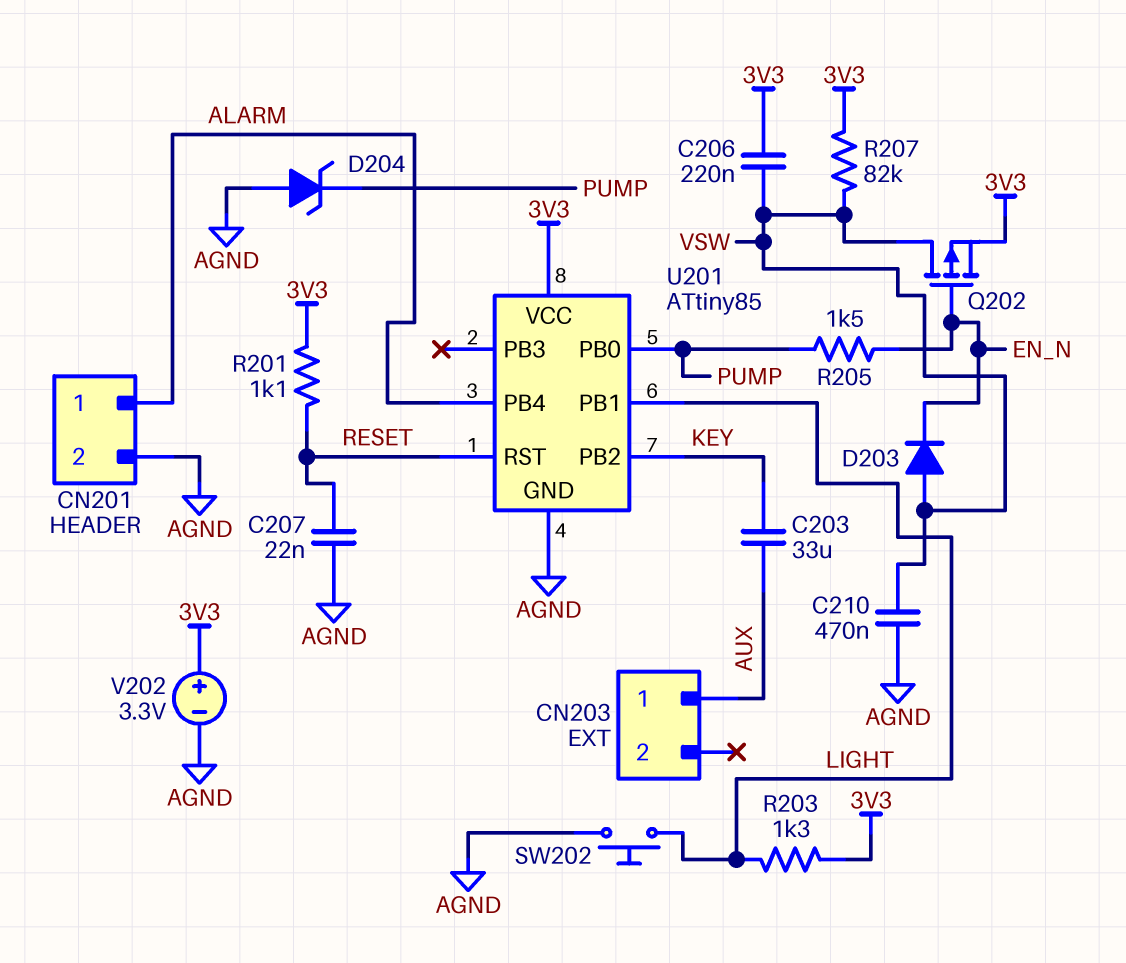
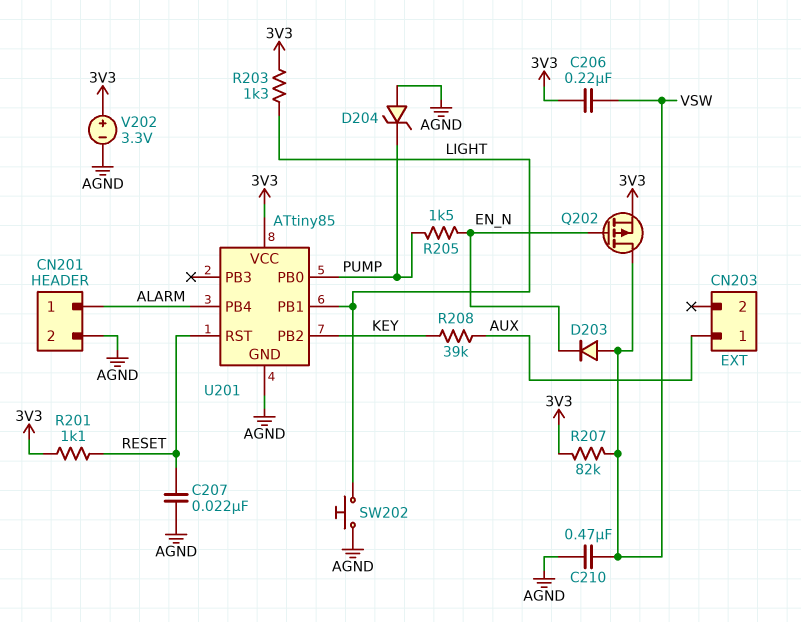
C203: 33uF (AUX, KEY) -> none
R208: none -> 39k (AUX, KEY)

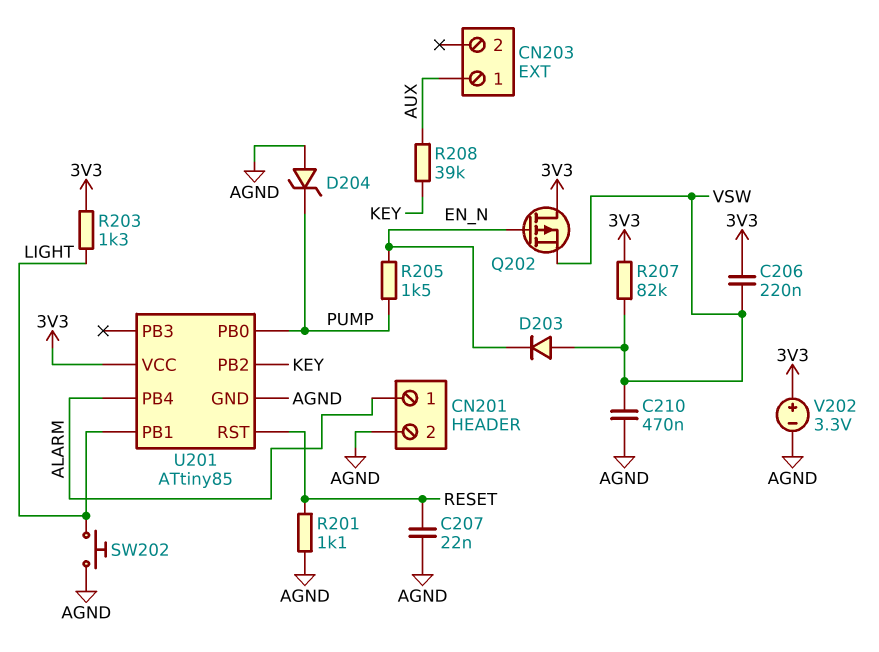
Q202: PMOS (G EN_N, D VSW, S 3V3) -> PMOS (G EN_N, D 3V3, S VSW)
R201: 1.1k (3V3, RESET) -> 1.1k (AGND, RESET)

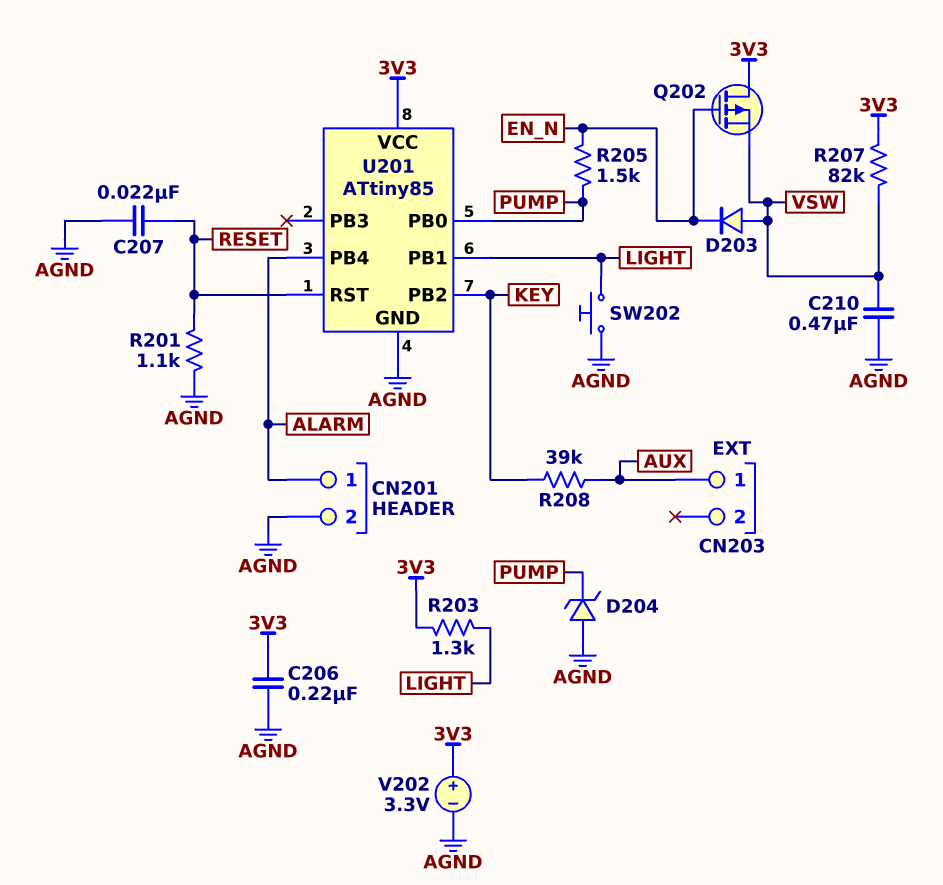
C206: 220nF (3V3, VSW) -> 220nF (3V3, AGND)

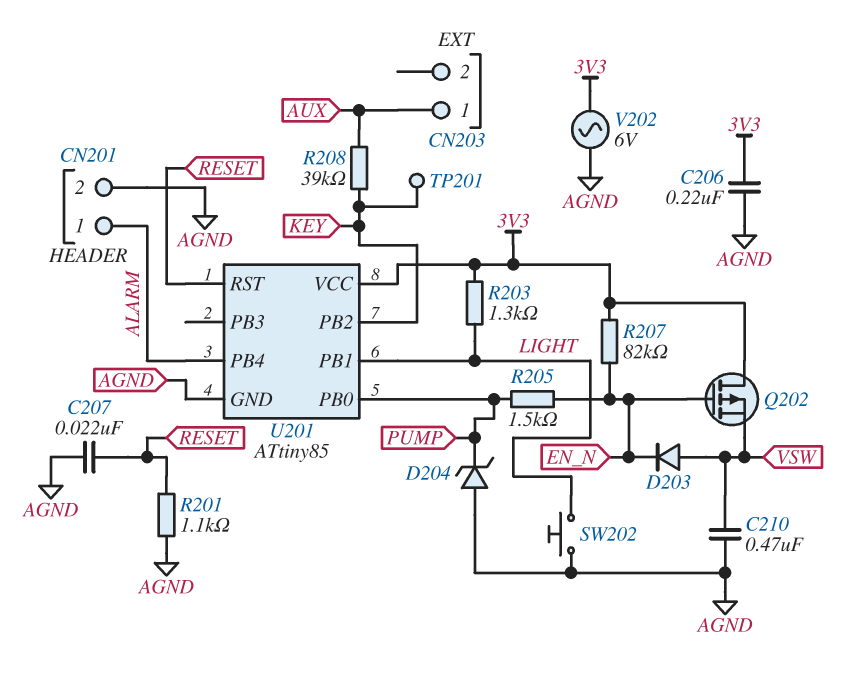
R207: 82k (3V3, VSW) -> 82k (3V3, EN_N)
TP201: none -> test point (KEY)
V202: 3.3V (plus 3V3, minus AGND) -> AC 6V (3V3, AGND)

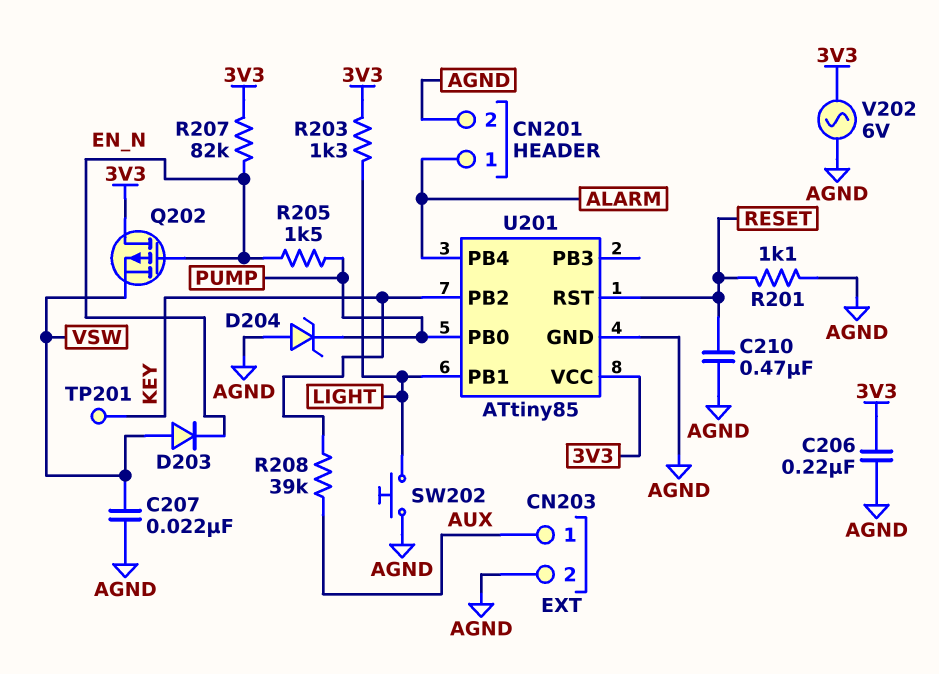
C207: 22nF (AGND, RESET) -> 22nF (AGND, VSW)
C210: 470nF (AGND, VSW) -> 470nF (AGND, RESET)
CN203 pin 2: none -> AGND

